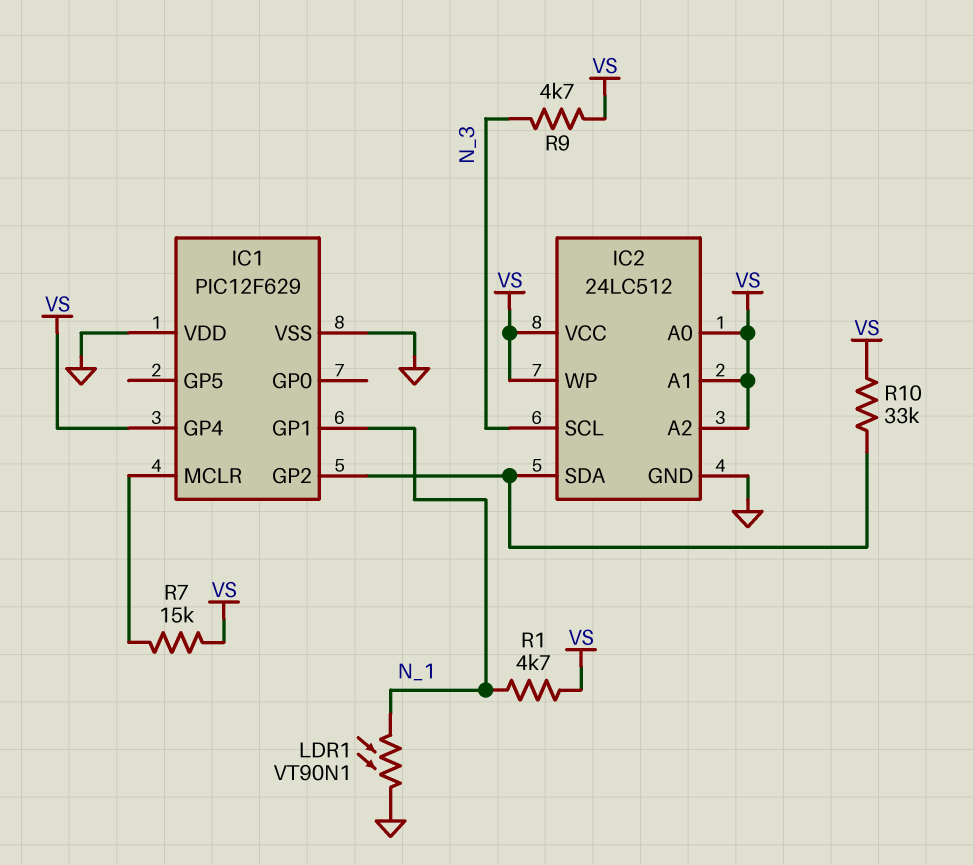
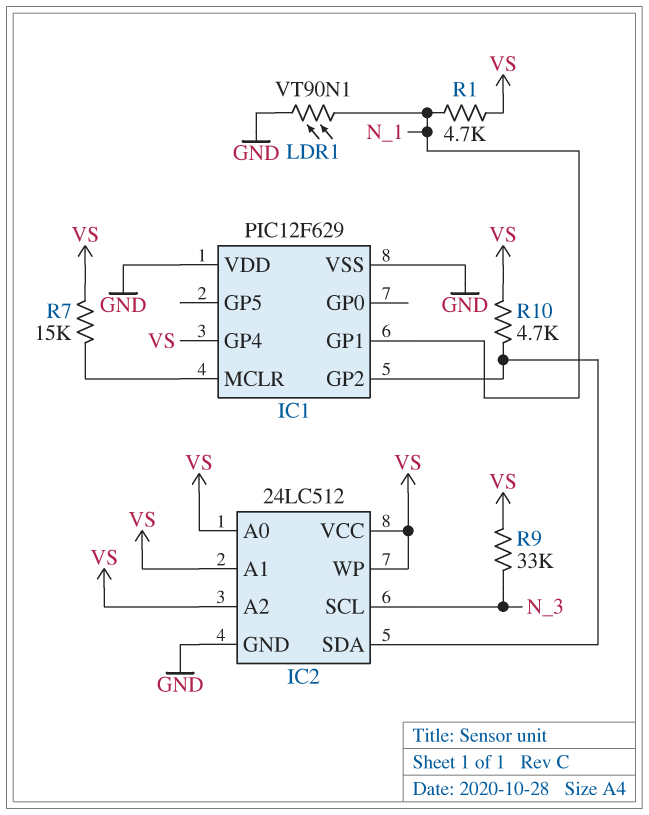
R9: 4.7k (N_3, VS) -> 33k (N_3, VS)
R10: 33k (IC1/GP2, VS) -> 4.7k (IC1/GP2, VS)

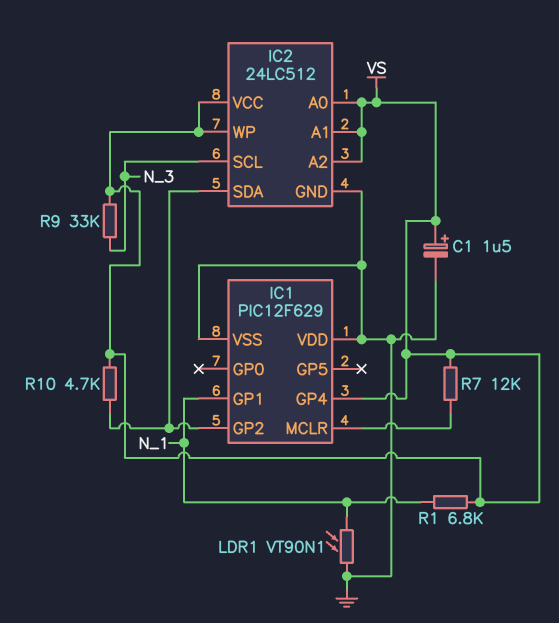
C1: none -> 1.5uF (plus VS, minus GND)
R1: 4.7k (N_1, VS) -> 6.8k (N_1, VS)
R7: 15k (IC1/MCLR, VS) -> 12k (IC1/MCLR, VS)

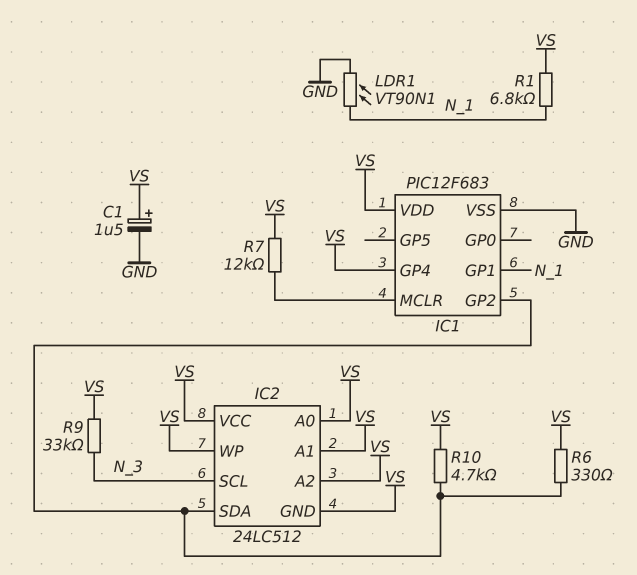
IC1: PIC12F629 -> PIC12F683
IC1 pin VDD: GND -> VS
IC2 pin GND: GND -> VS
R6: none -> 330 (IC1/GP2, VS)

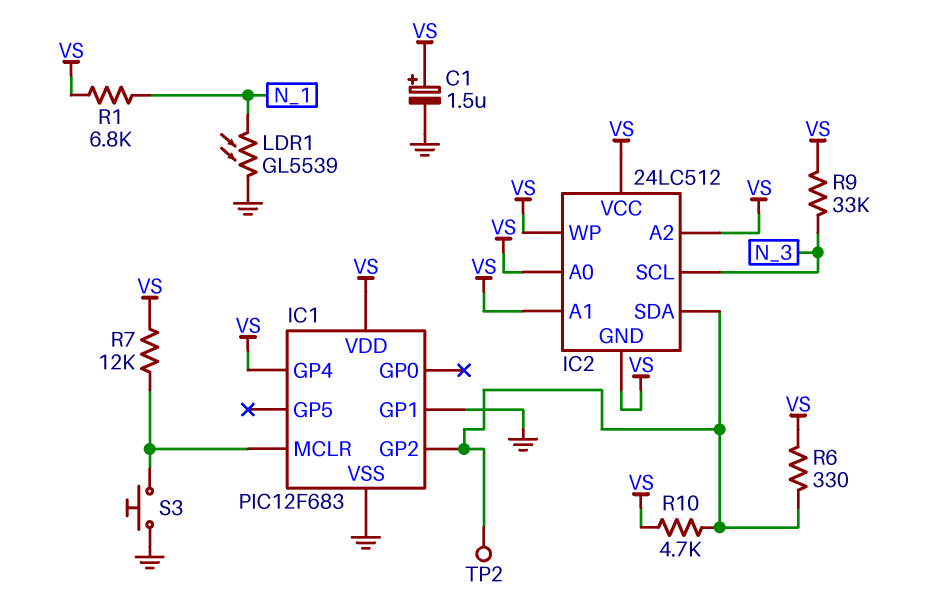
IC1 pin GP1: N_1 -> GND
LDR1: VT90N1 (GND, N_1) -> GL5539 (GND, N_1)
S3: none -> button (GND, IC1/MCLR)
TP2: none -> test point (IC1/GP2)

